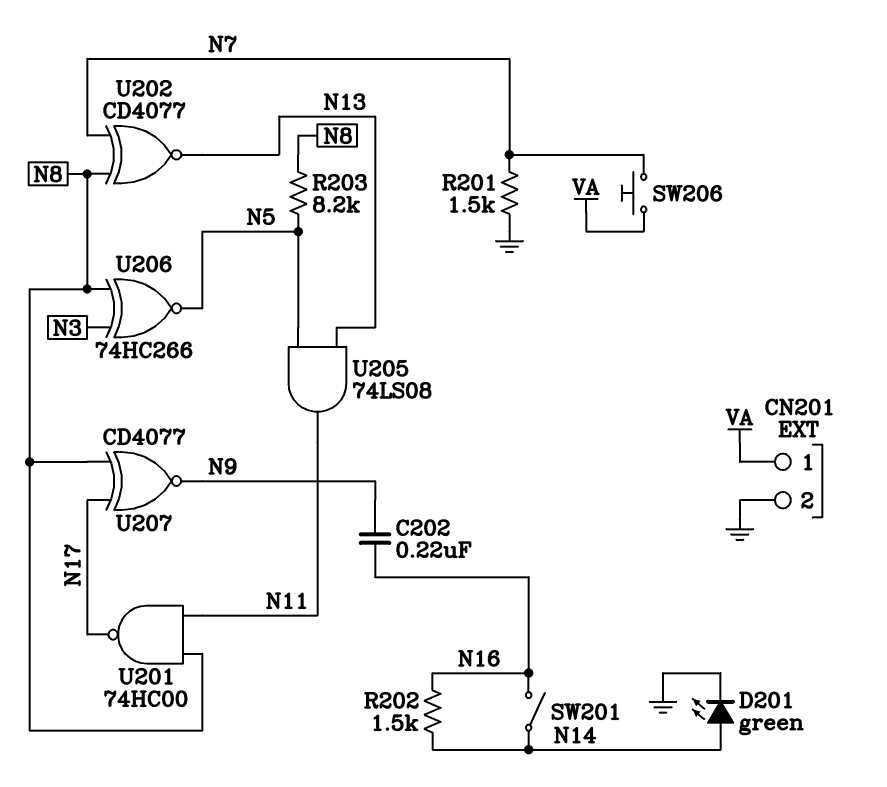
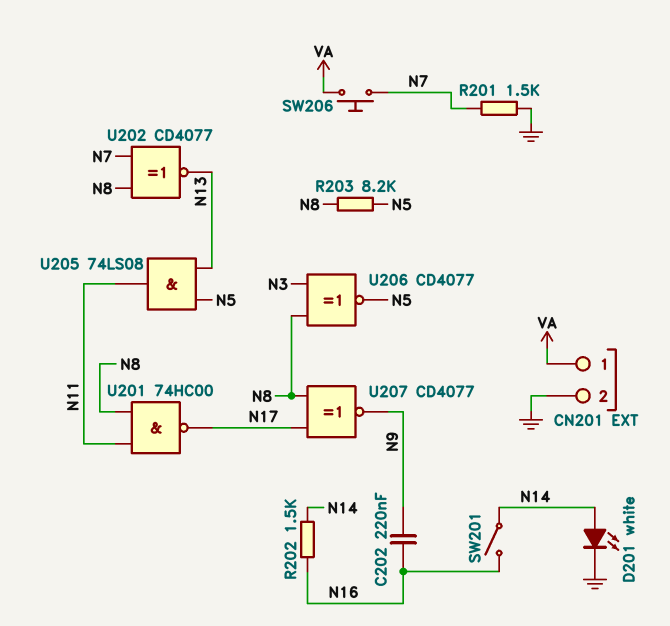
D201: LED green (A N14, K GND) -> LED white (A N14, K GND)
U206: XNOR 74HC266 (in N3, in N8, out N5) -> XNOR CD4077 (in N3, in N8, out N5)

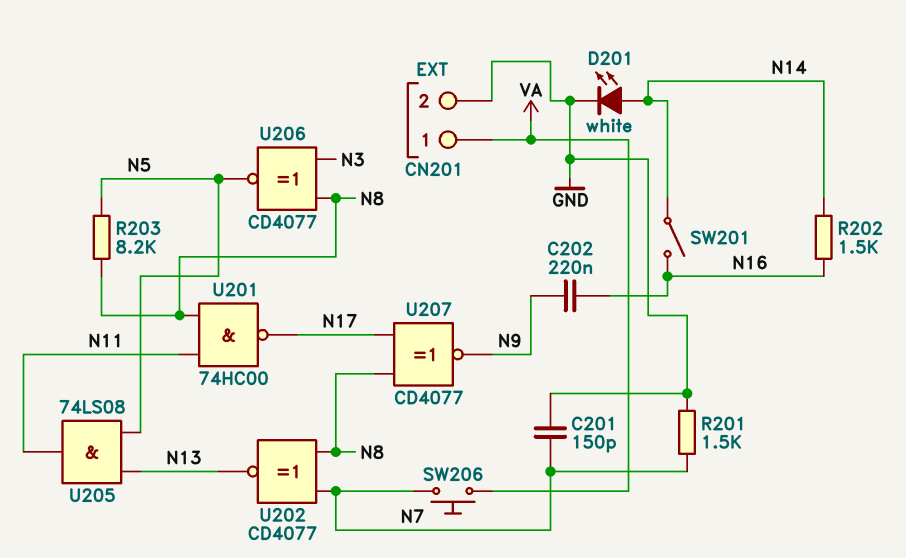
C201: none -> 150pF (GND, N7)

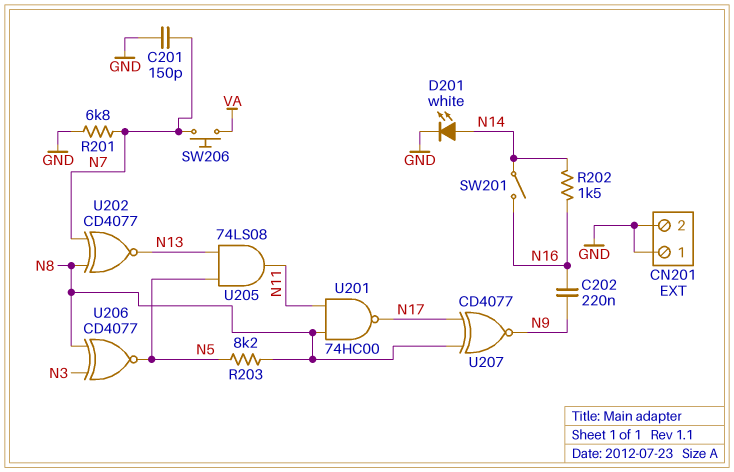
CN201 pin 1: VA -> GND
R201: 1.5k (GND, N7) -> 6.8k (GND, N7)

